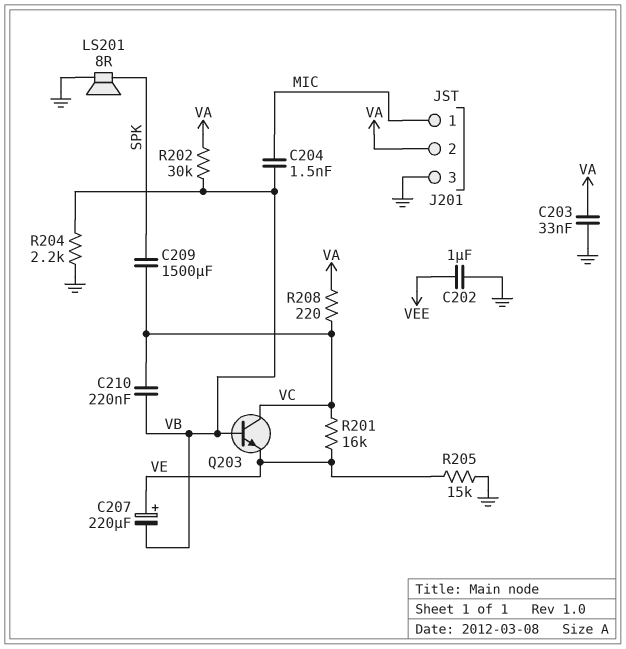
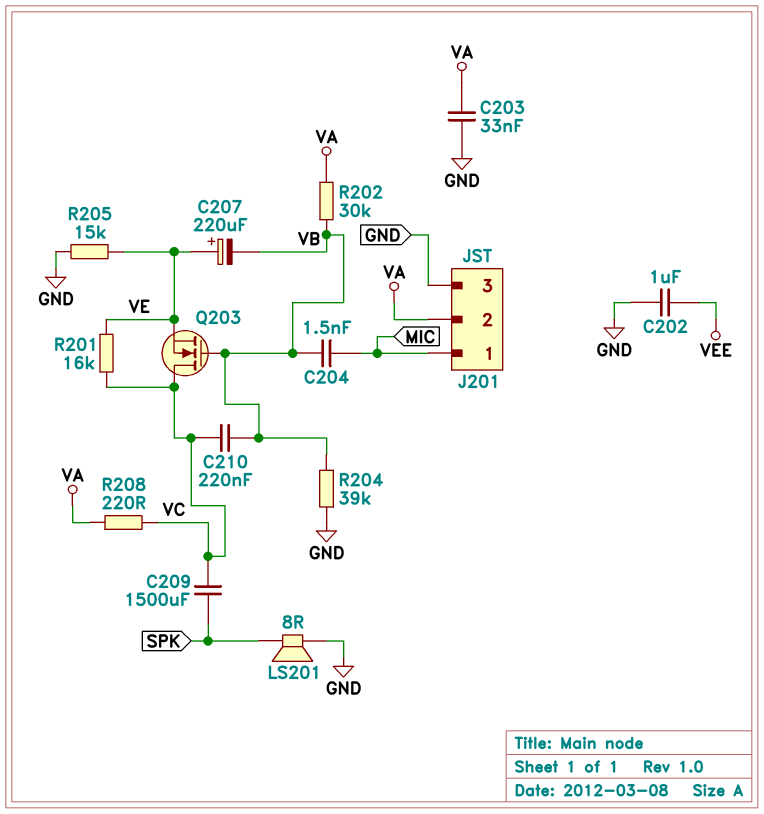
Q203: NPN (B VB, C VC, E VE) -> NMOS (G VB, D VC, S VE)
R204: 2.2k (GND, VB) -> 39k (GND, VB)

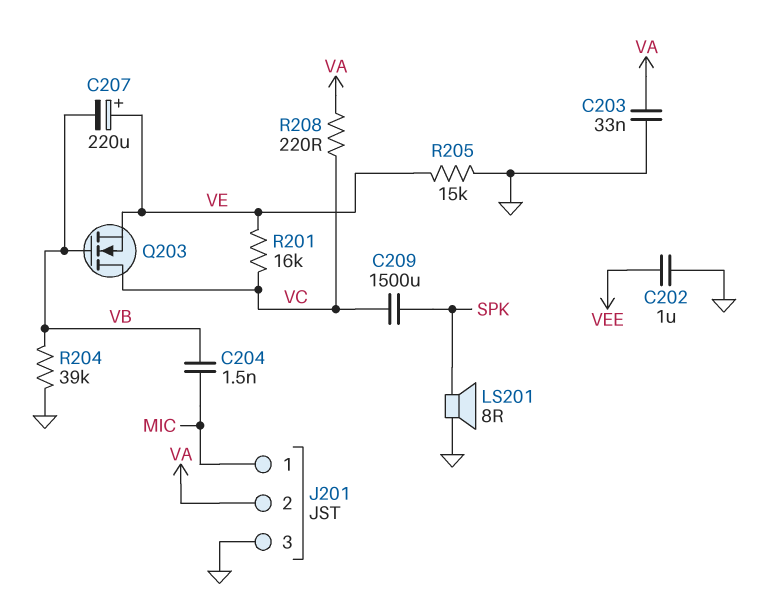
C210: 220nF (VB, VC) -> none
R202: 30k (VA, VB) -> none

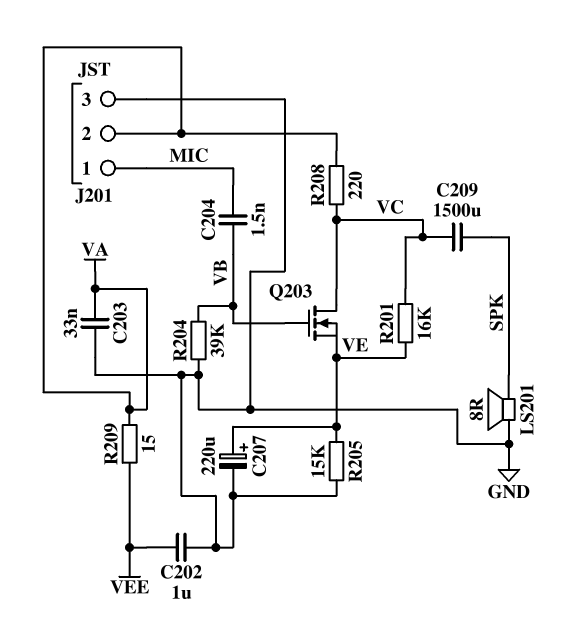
C207: 220uF (plus VE, minus VB) -> 220uF (plus VE, minus GND)
R209: none -> 15 (VA, VEE)

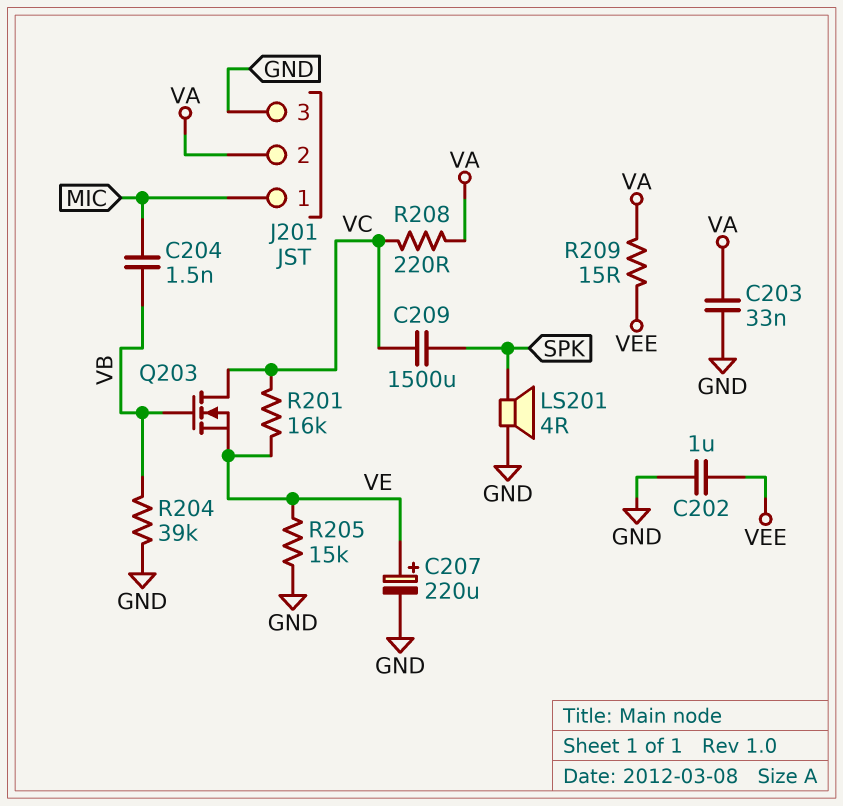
LS201: speaker 8R (GND, SPK) -> speaker 4R (GND, SPK)

